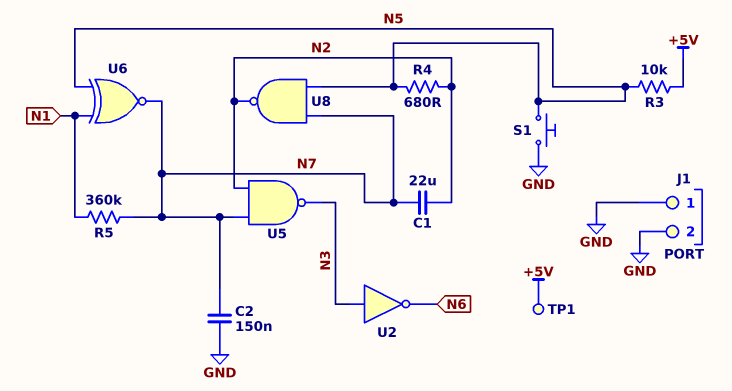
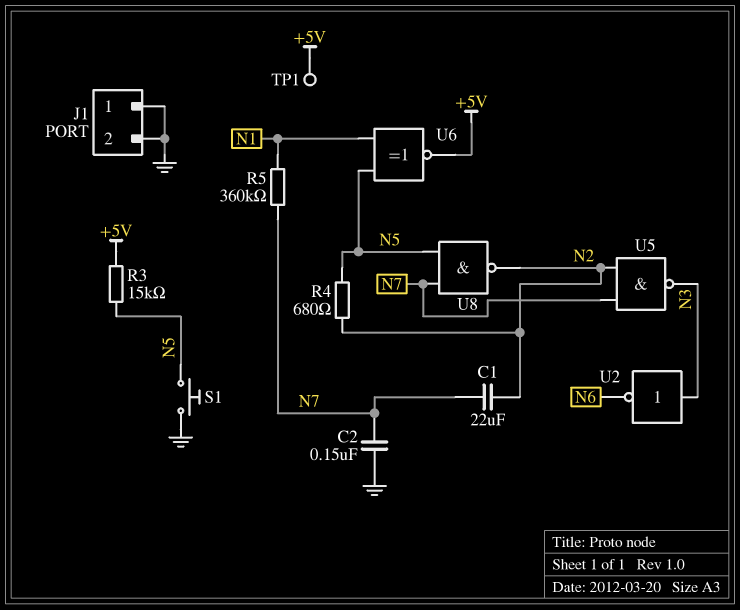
R3: 10k (+5V, N5) -> 15k (+5V, N5)
U6: XNOR (in N1, in N5, out N7) -> XNOR (in N1, in N5, out +5V)

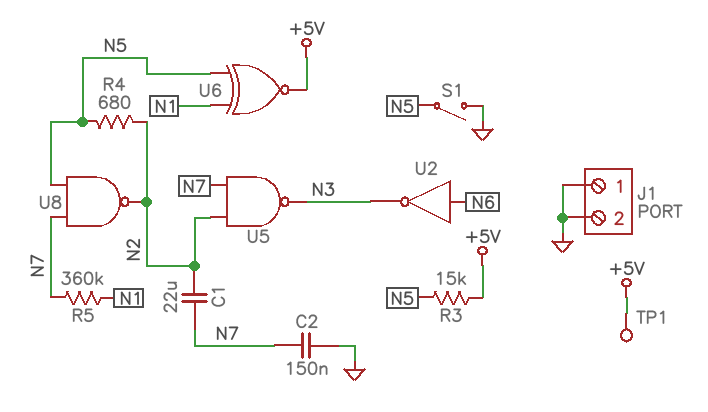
S1: button (GND, N5) -> switch (GND, N5)
U2: NOT (in N3, out N6) -> NOT (in N6, out N3)

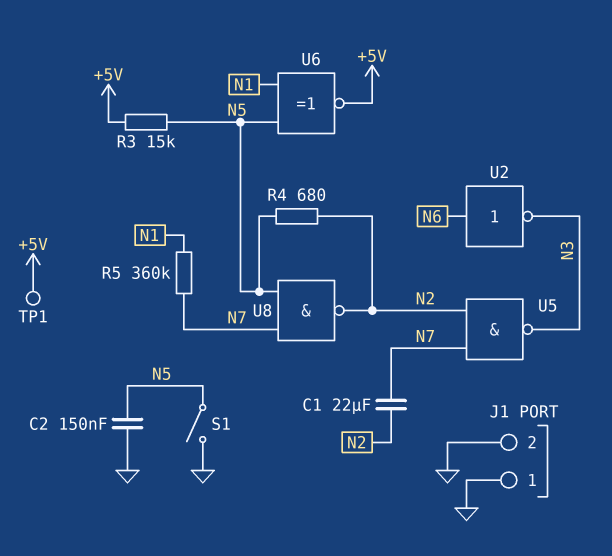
C2: 150nF (GND, N7) -> 150nF (GND, N5)

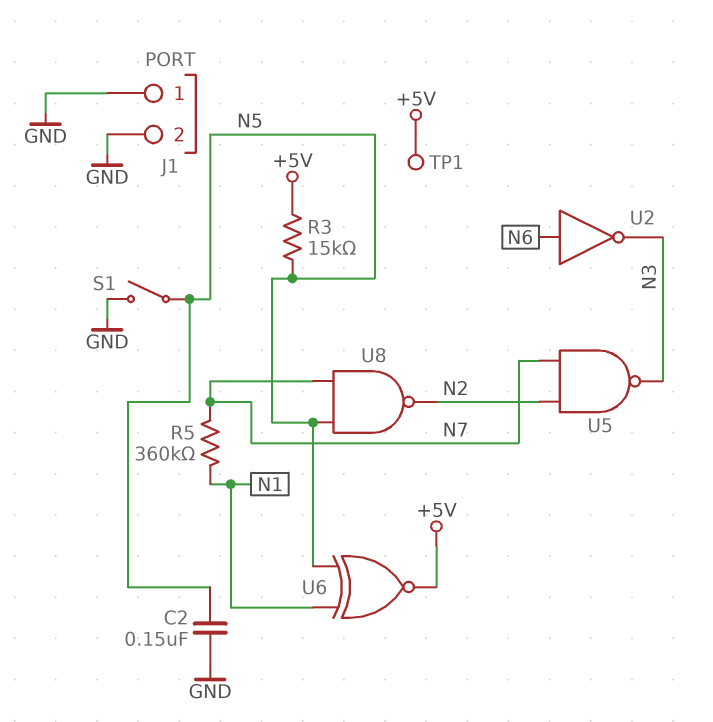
C1: 22uF (N2, N7) -> none
R4: 680 (N2, N5) -> none

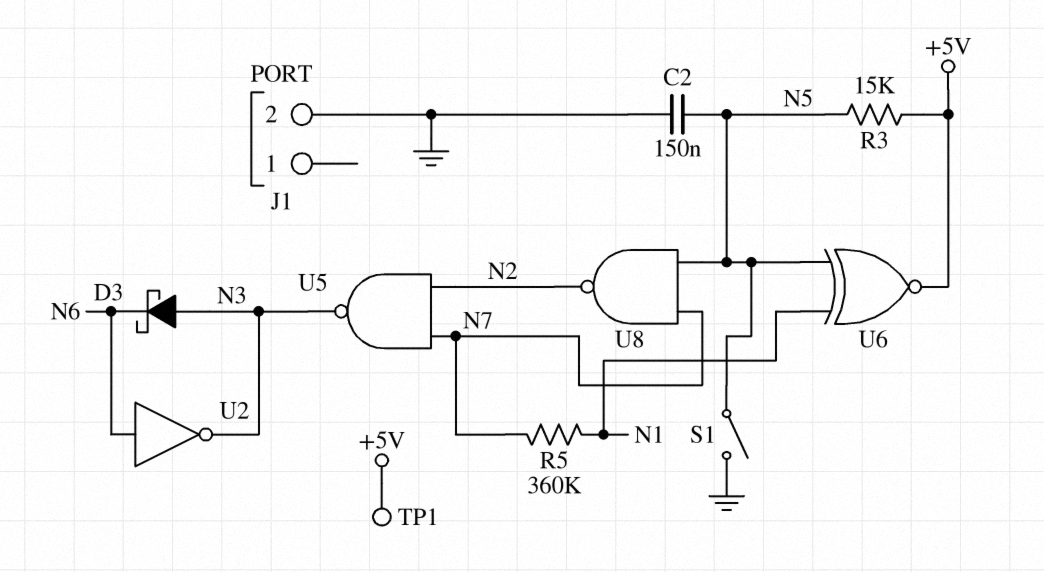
D3: none -> schottky (A N3, K N6)
J1 pin 1: GND -> none

